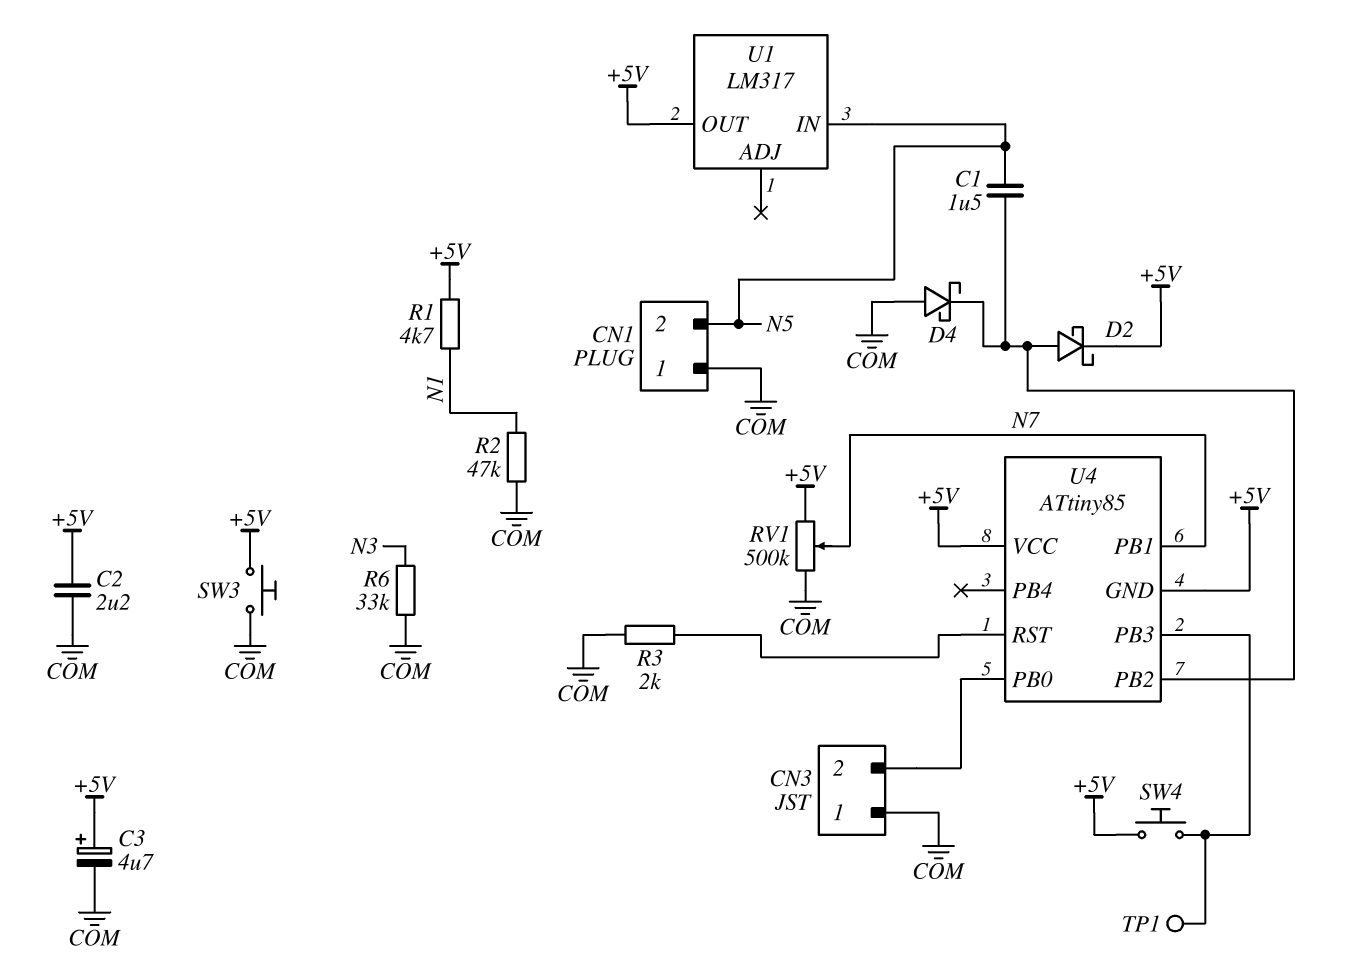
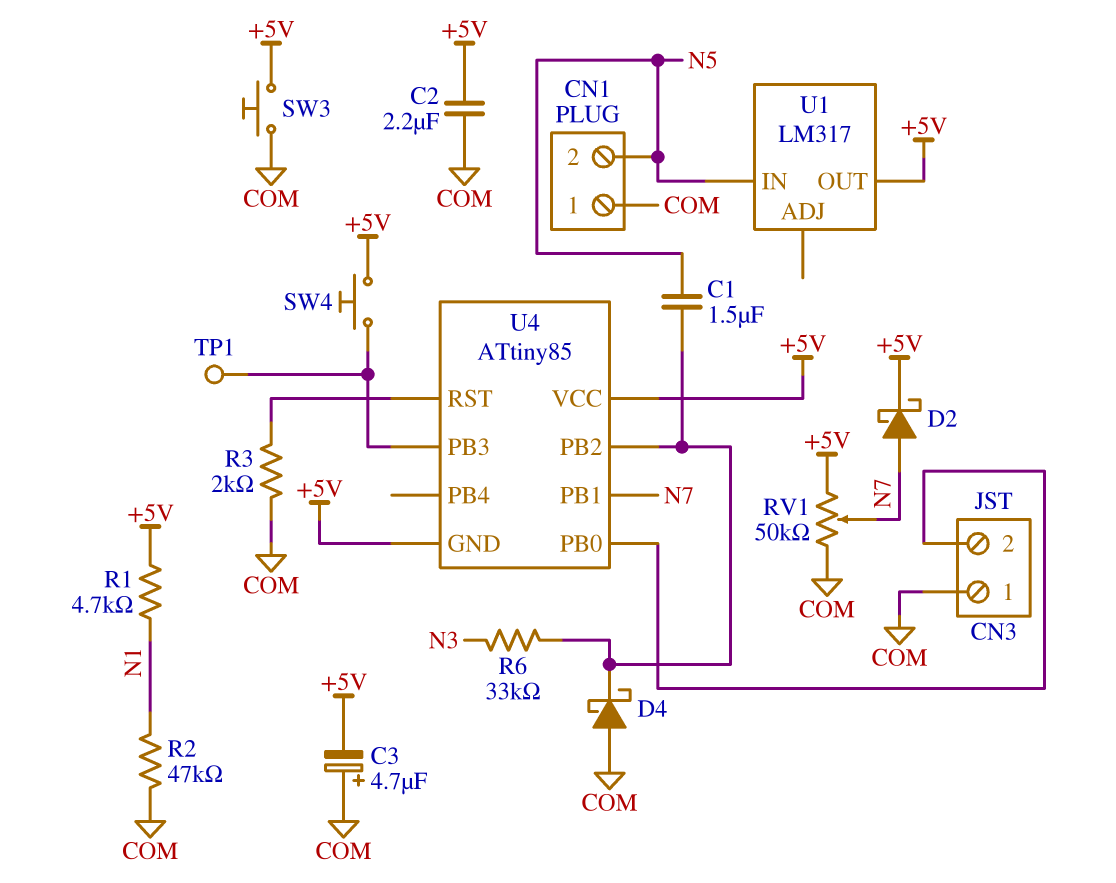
C3: 4.7uF (plus +5V, minus COM) -> 4.7uF (plus COM, minus +5V)
D2: schottky (A U4/PB2, K +5V) -> schottky (A N7, K +5V)
R6: 33k (COM, N3) -> 33k (N3, U4/PB2)
RV1: 500k (+5V, COM, wiper N7) -> 50k (+5V, COM, wiper N7)

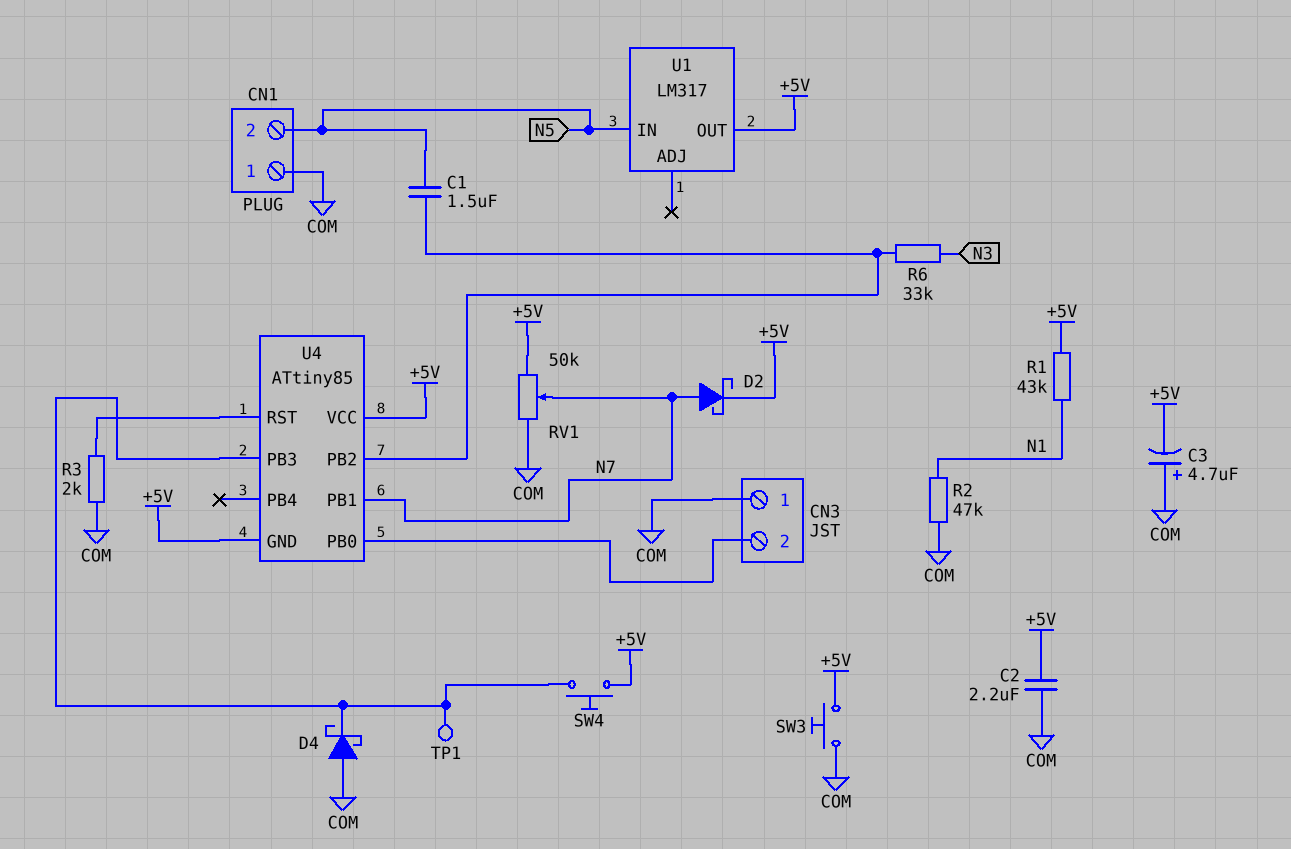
D4: schottky (A COM, K U4/PB2) -> schottky (A COM, K U4/PB3)
R1: 4.7k (+5V, N1) -> 43k (+5V, N1)

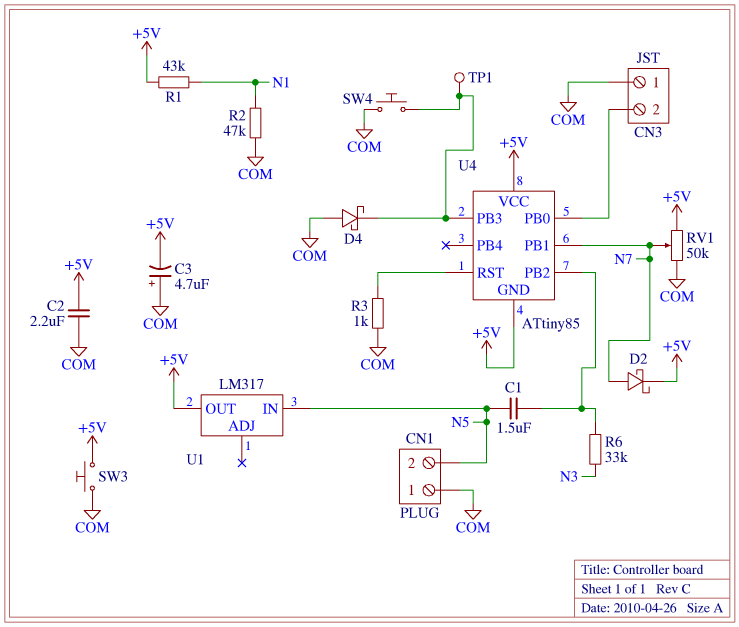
R3: 2k (COM, U4/RST) -> 1k (COM, U4/RST)
SW4: button (+5V, U4/PB3) -> button (COM, U4/PB3)

